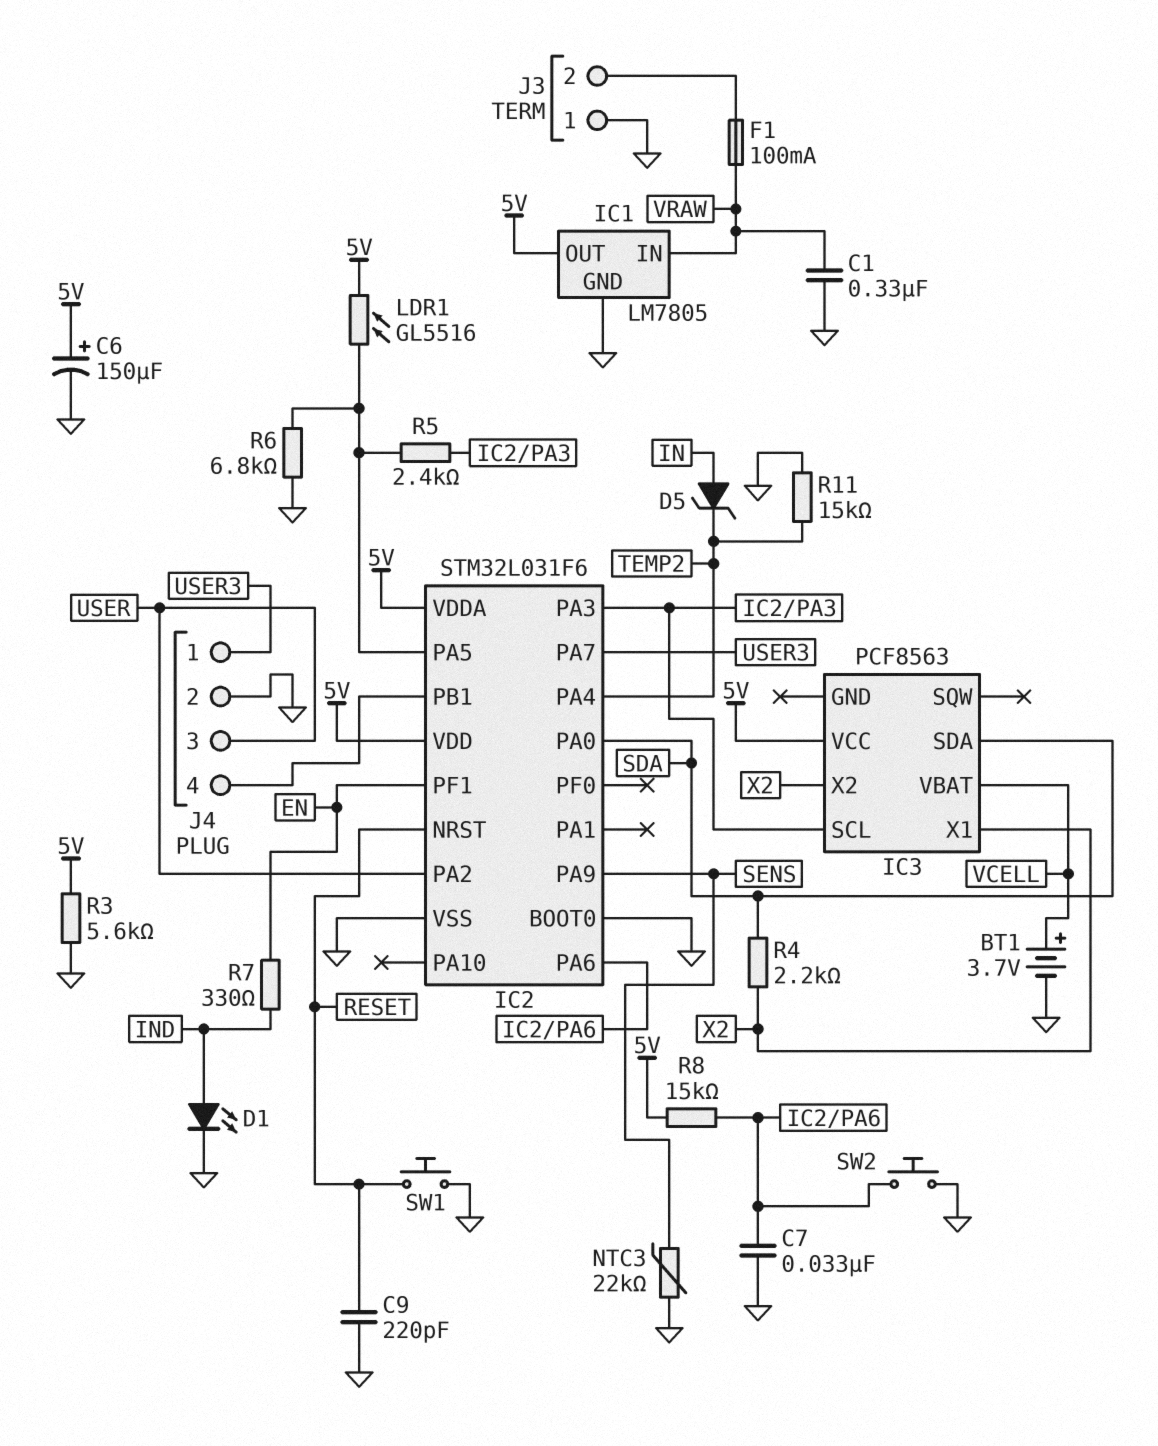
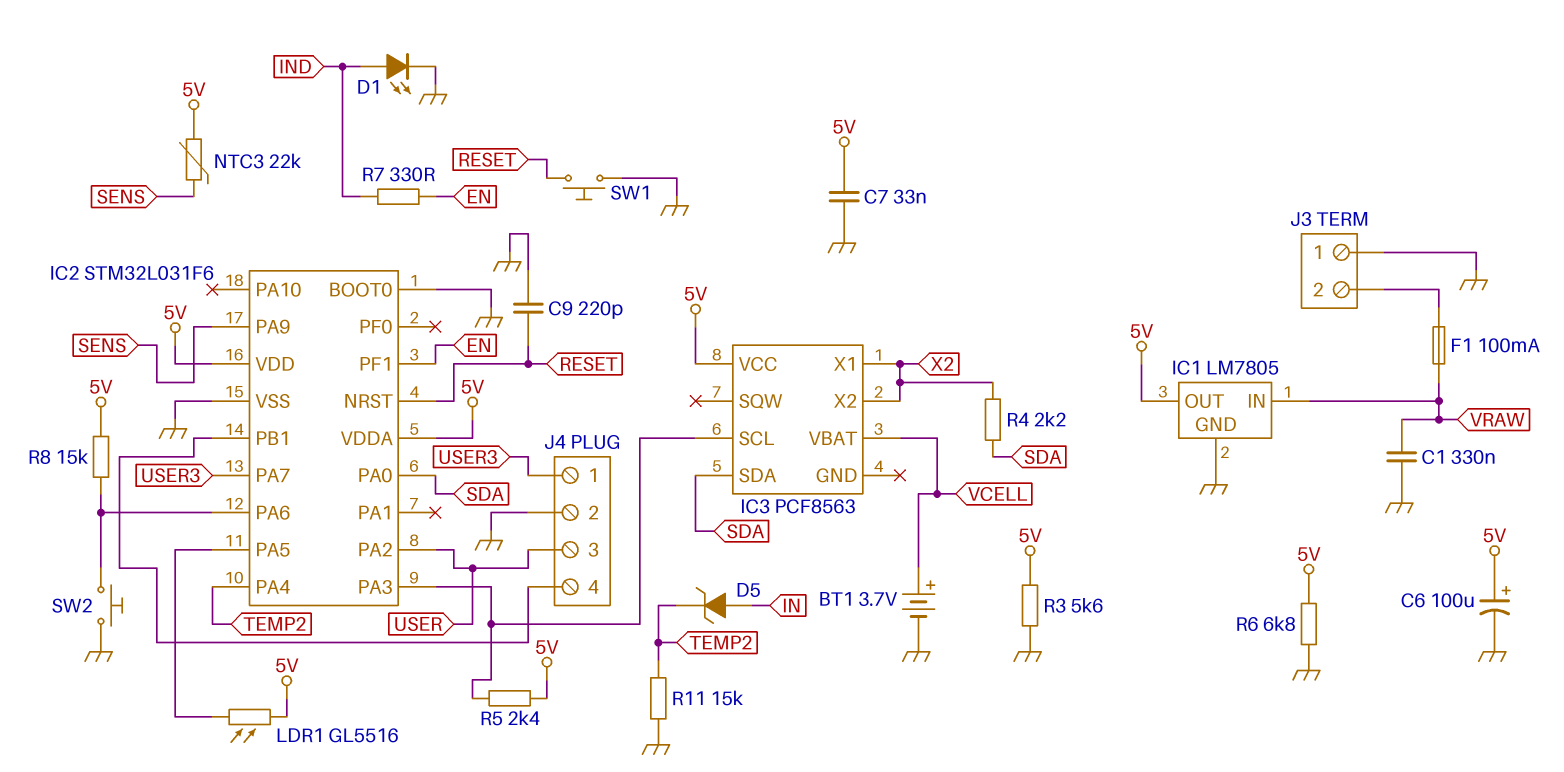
C6: 150uF (plus 5V, minus GND) -> 100uF (plus 5V, minus GND)
C7: 33nF (GND, IC2/PA6) -> 33nF (5V, GND)
NTC3: 22k (GND, SENS) -> 22k (5V, SENS)
R5: 2.4k (IC2/PA3, IC2/PA5) -> 2.4k (5V, IC2/PA3)
R6: 6.8k (GND, IC2/PA5) -> 6.8k (5V, GND)

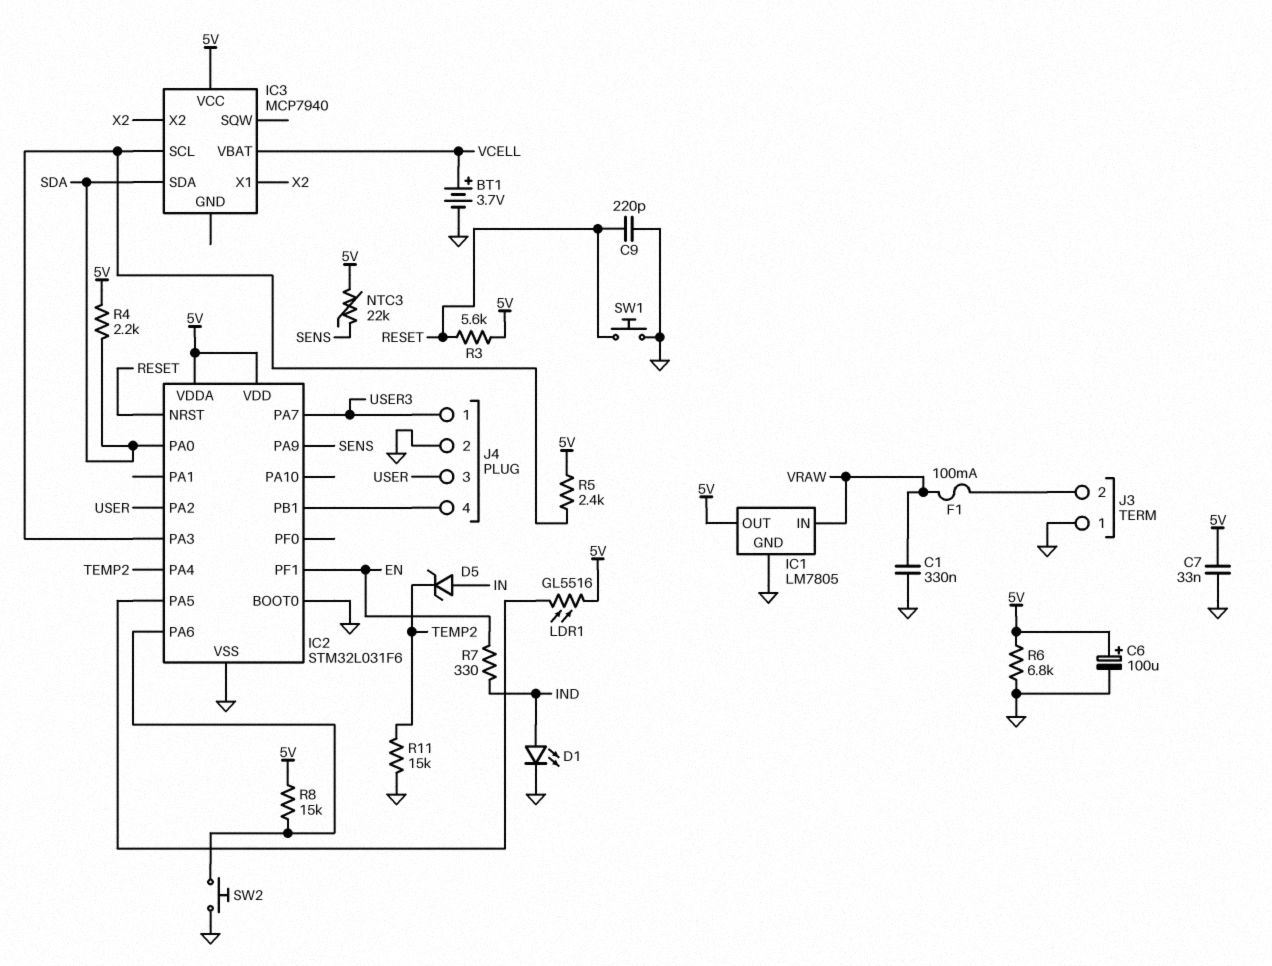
IC3: PCF8563 -> MCP7940
R3: 5.6k (5V, GND) -> 5.6k (5V, RESET)
R4: 2.2k (SDA, X2) -> 2.2k (5V, SDA)

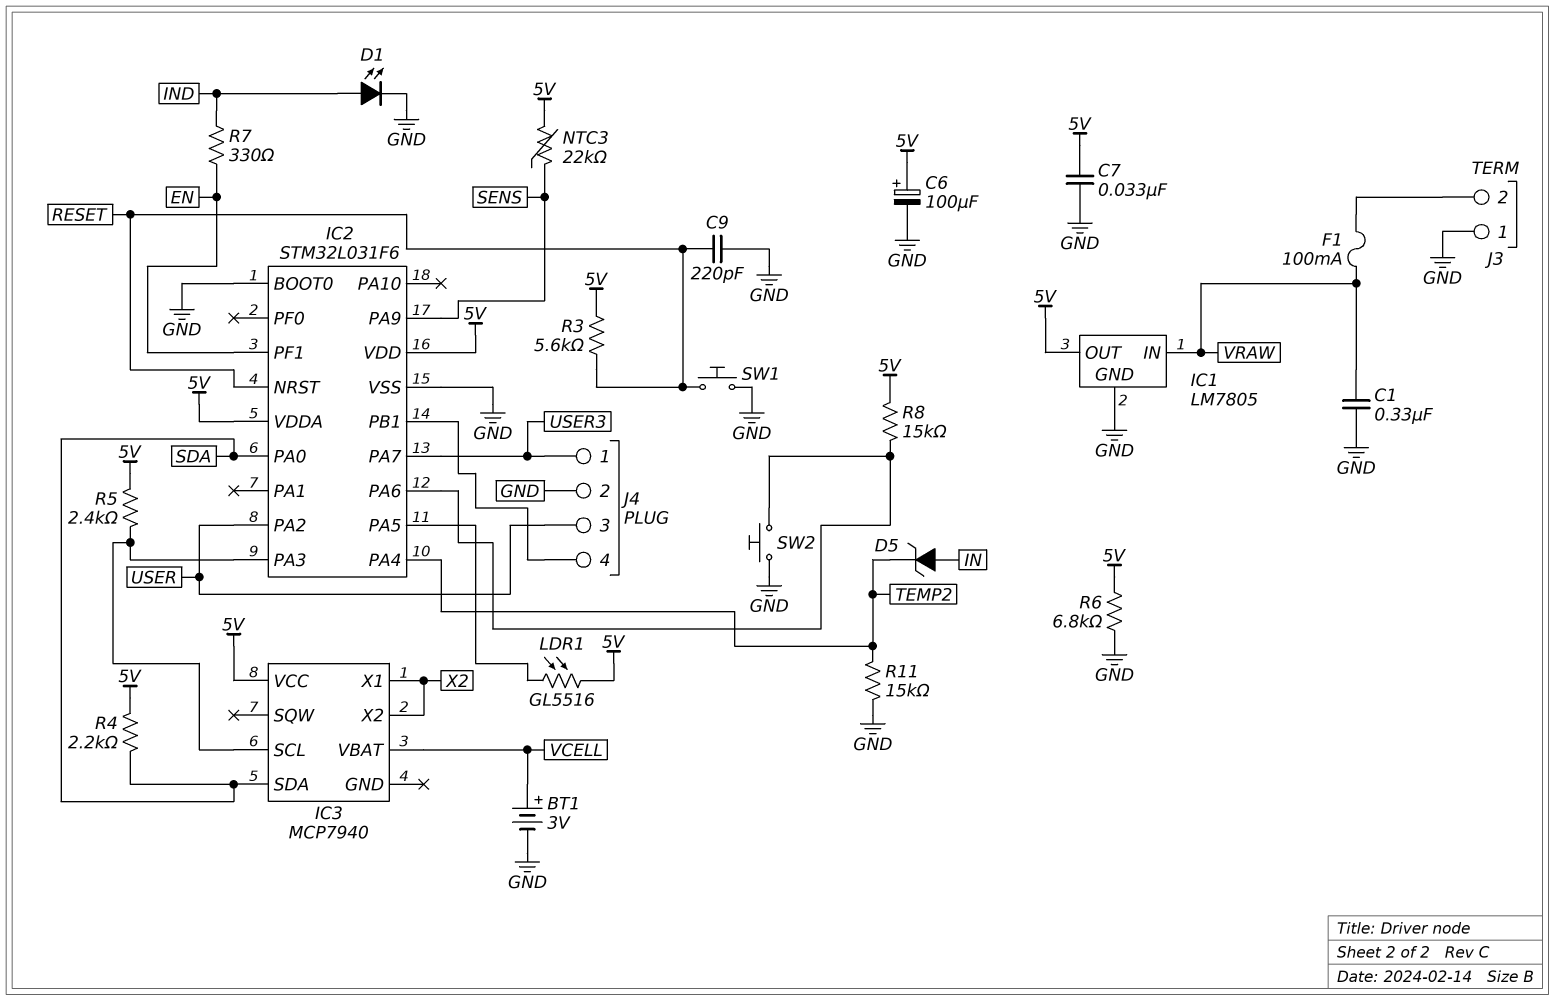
BT1: 3.7V (plus VCELL, minus GND) -> 3V (plus VCELL, minus GND)

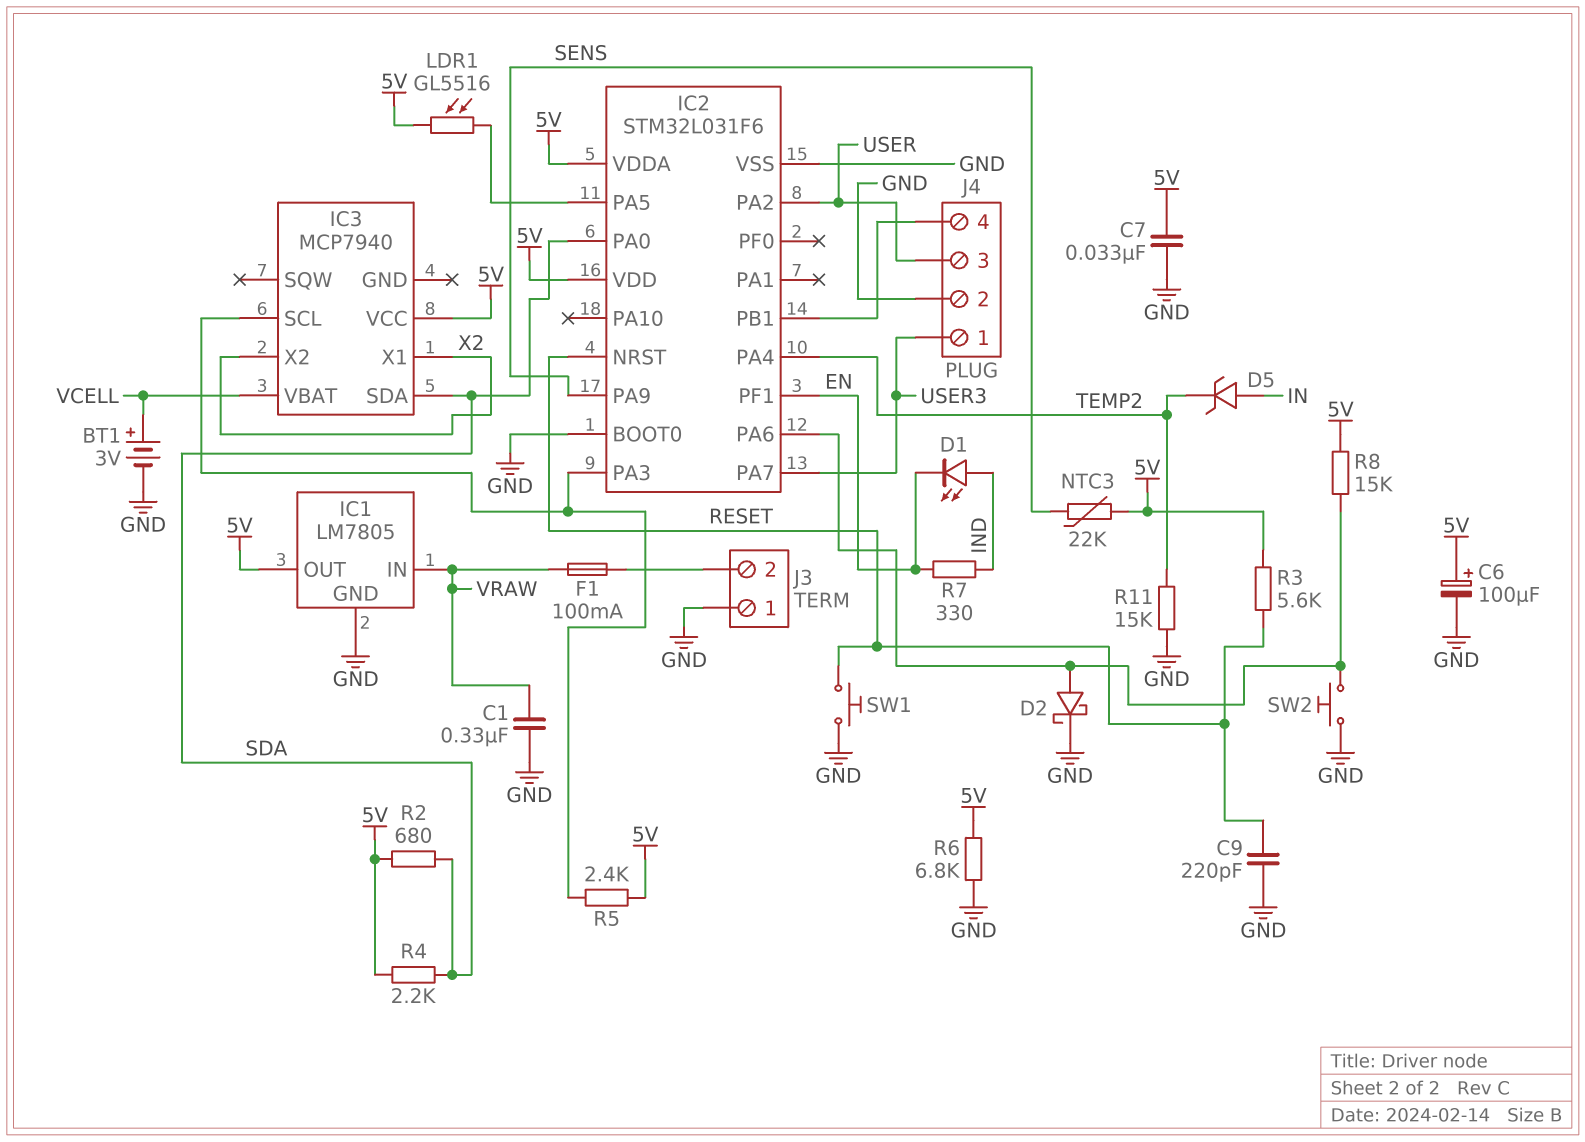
D1: LED (A IND, K GND) -> LED (A IND, K EN)
D2: none -> schottky (A IC2/PA6, K GND)
R2: none -> 680 (5V, SDA)

